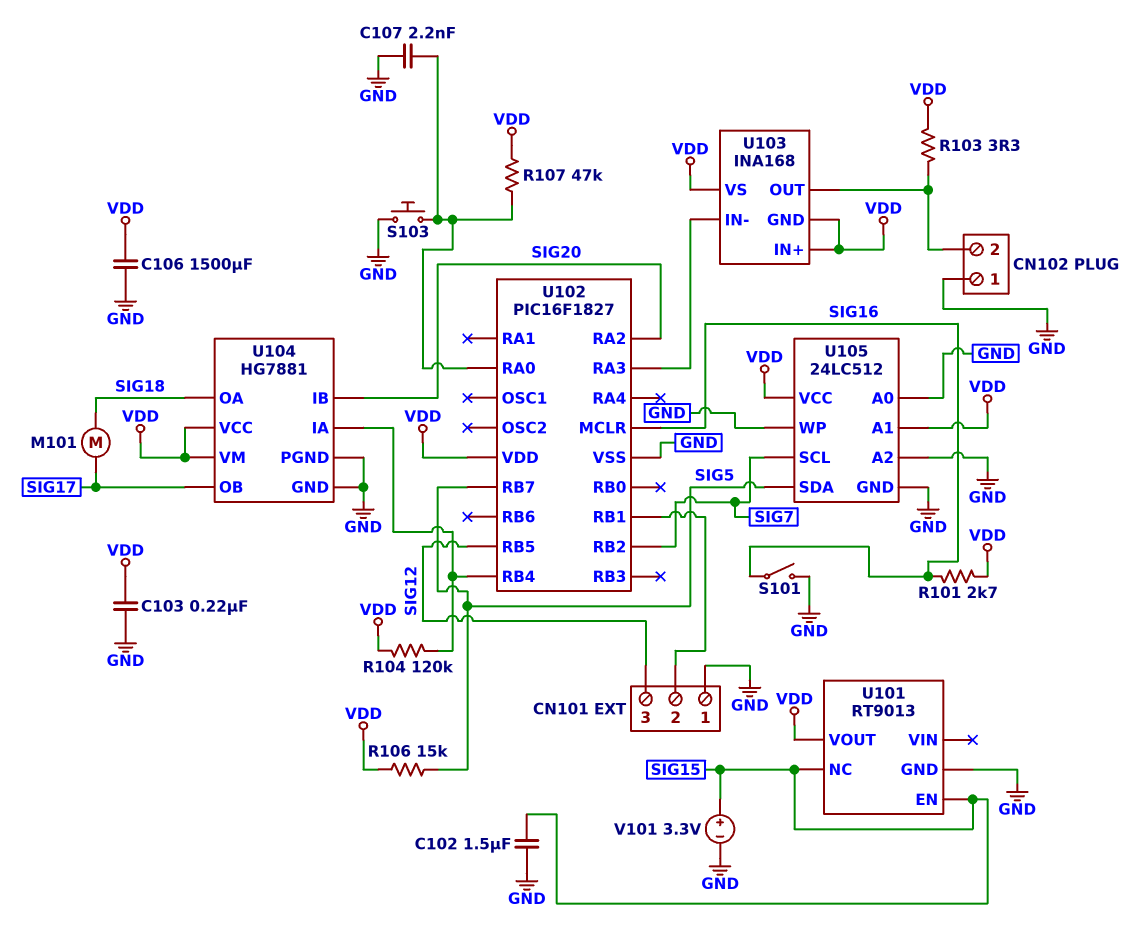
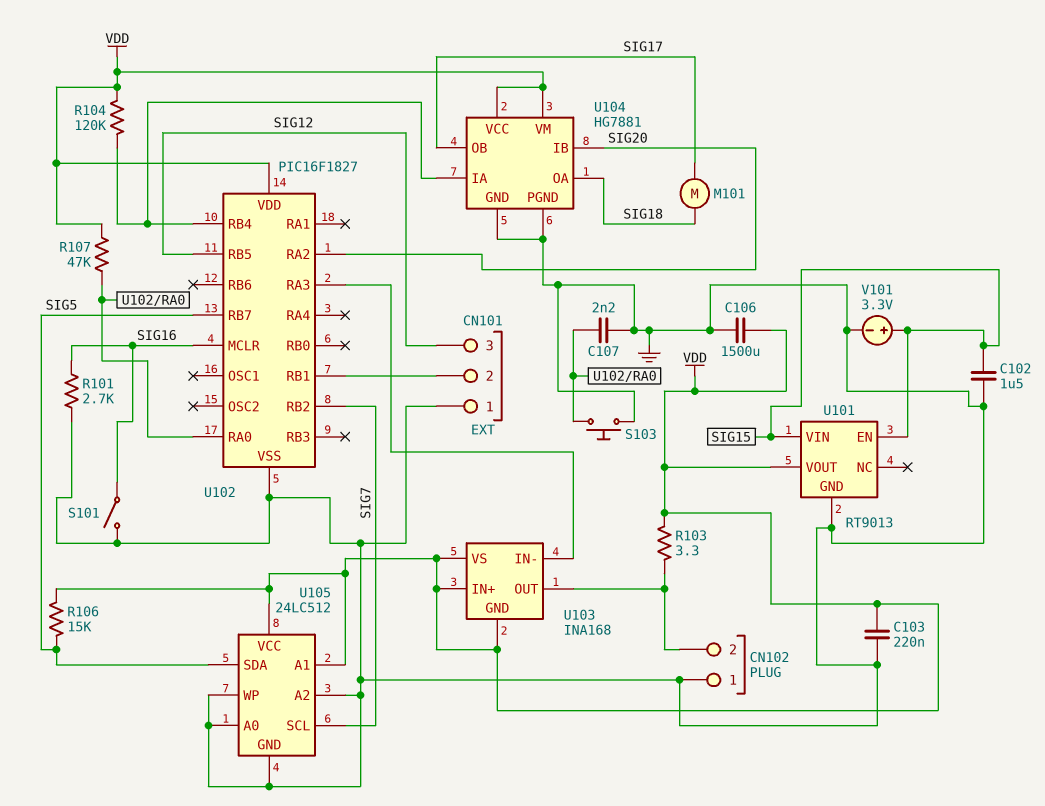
R101: 2.7k (SIG16, VDD) -> 2.7k (GND, SIG16)
U101 pin NC: SIG15 -> none
U101 pin VIN: none -> SIG15

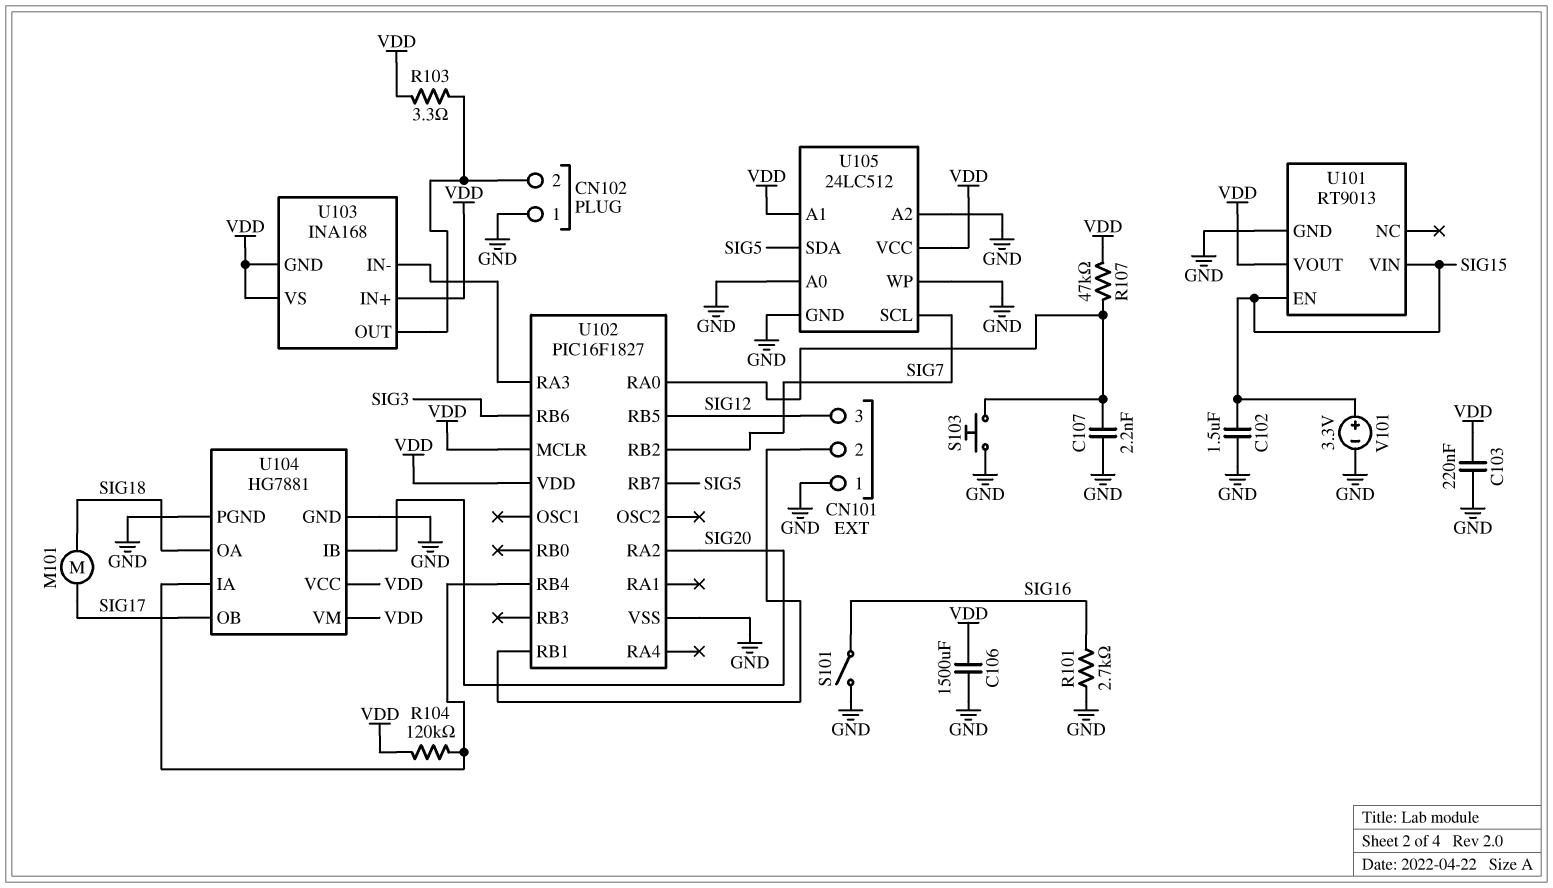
R106: 15k (SIG5, VDD) -> none
U102 pin MCLR: SIG16 -> VDD
U102 pin RB6: none -> SIG3

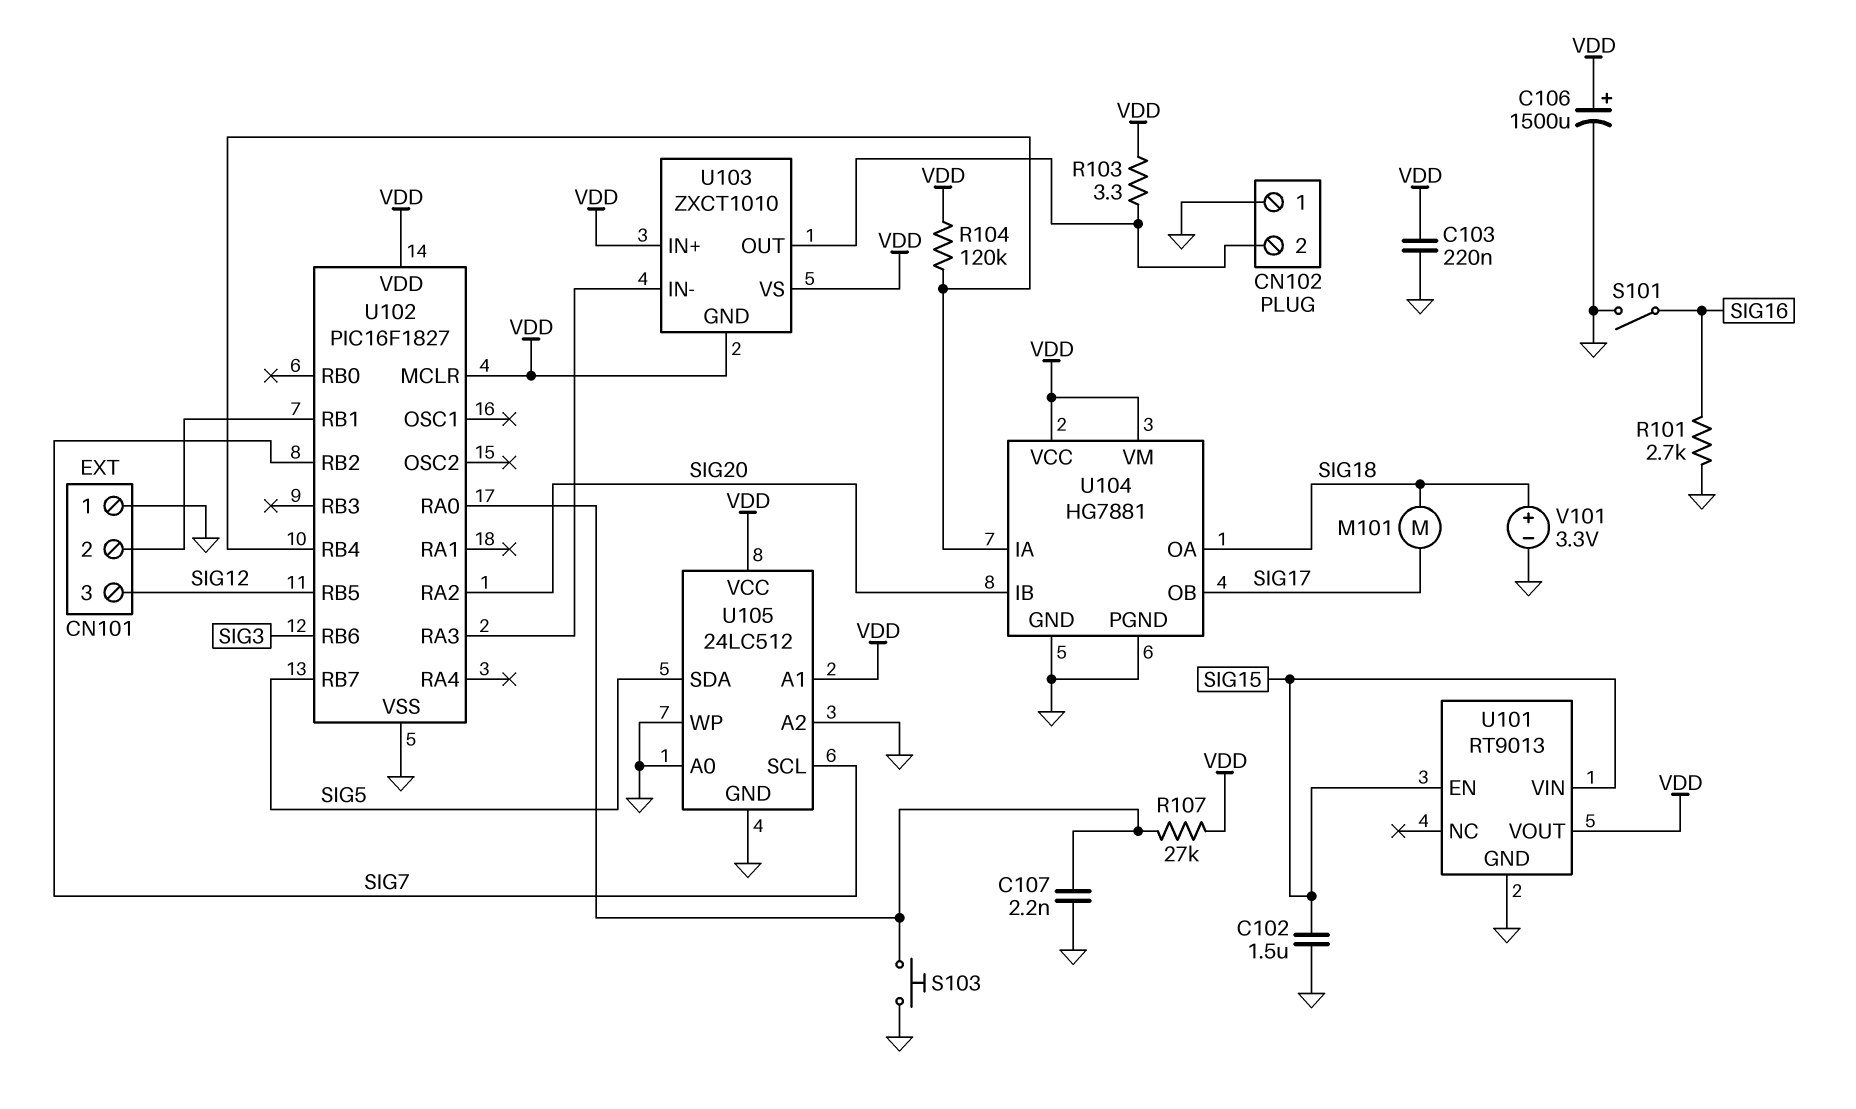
C106: 1500uF (GND, VDD) -> 1500uF (plus VDD, minus GND)
R107: 47k (U102/RA0, VDD) -> 27k (U102/RA0, VDD)
U103: INA168 -> ZXCT1010
V101: 3.3V (plus SIG15, minus GND) -> 3.3V (plus SIG18, minus GND)

